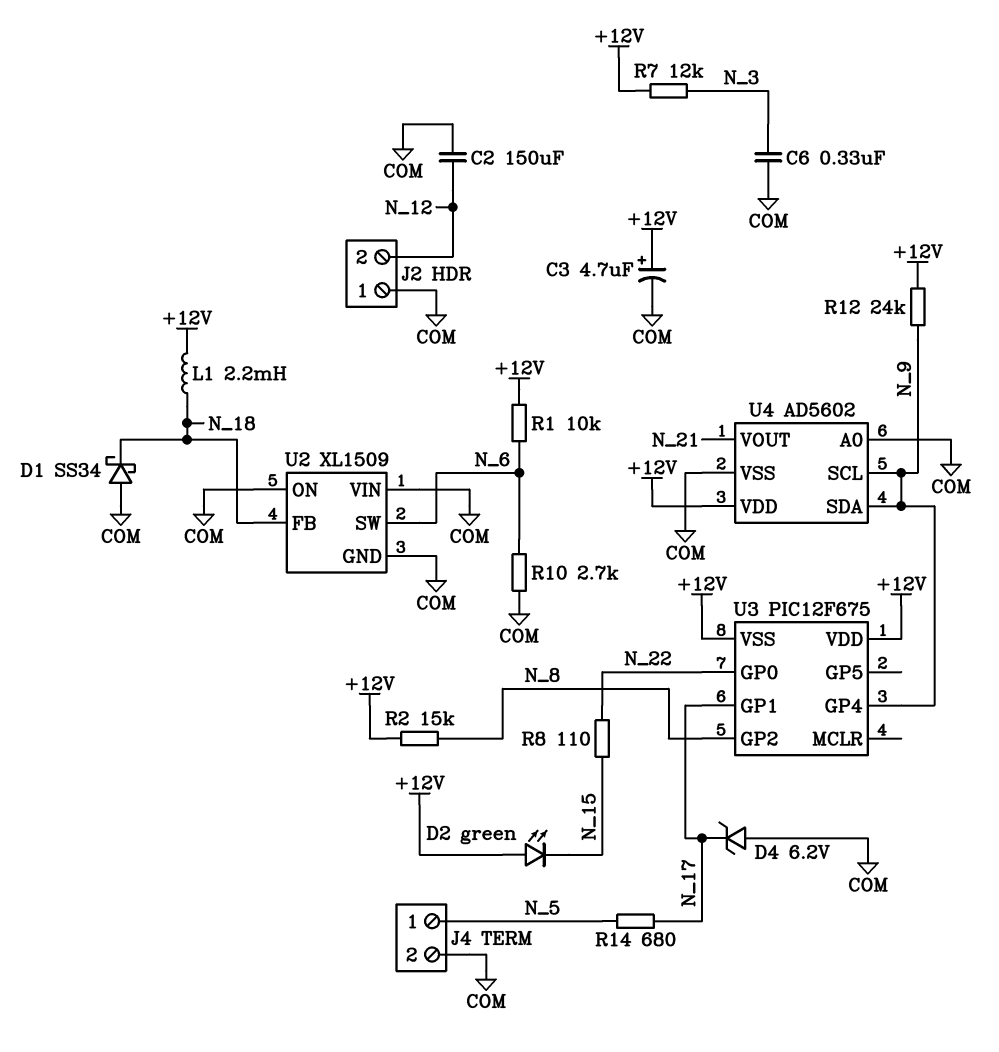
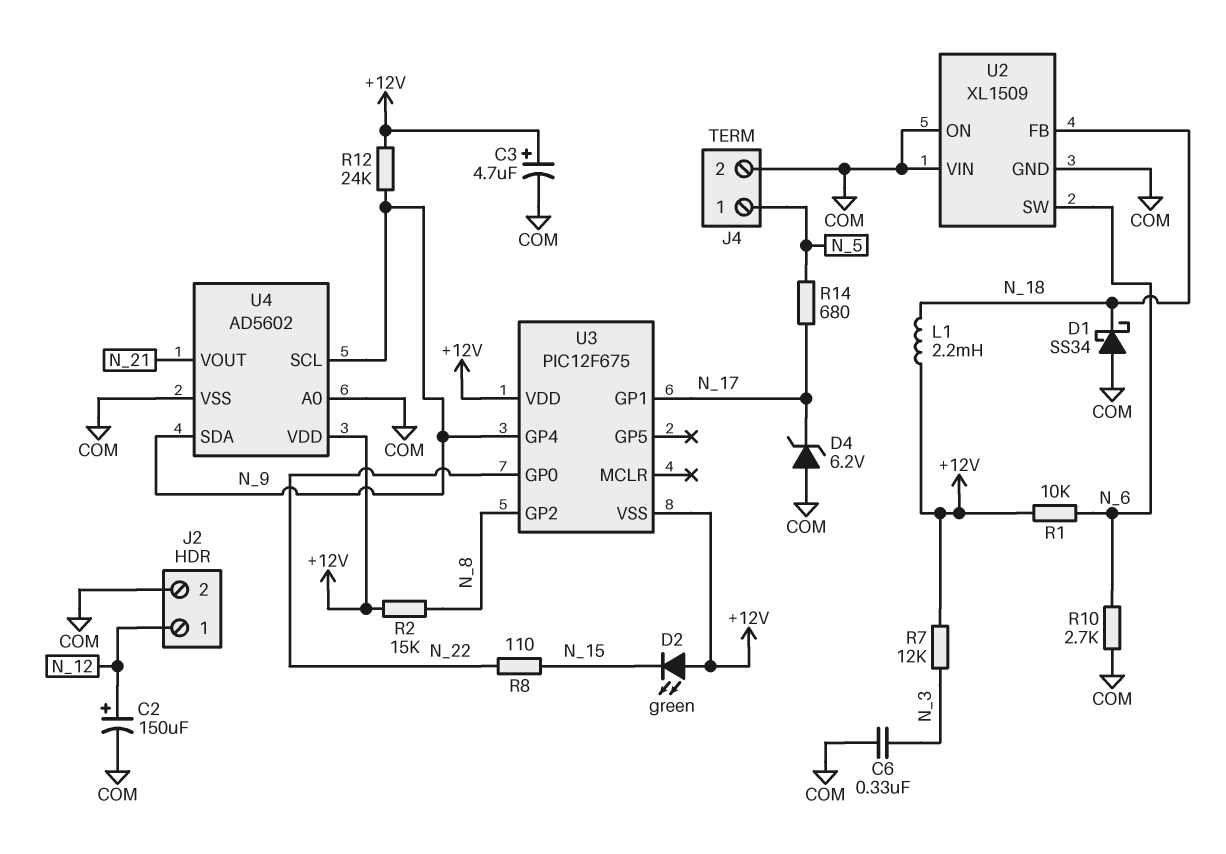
C2: 150uF (COM, N_12) -> 150uF (plus N_12, minus COM)
J2 pin 1: COM -> N_12
J2 pin 2: N_12 -> COM

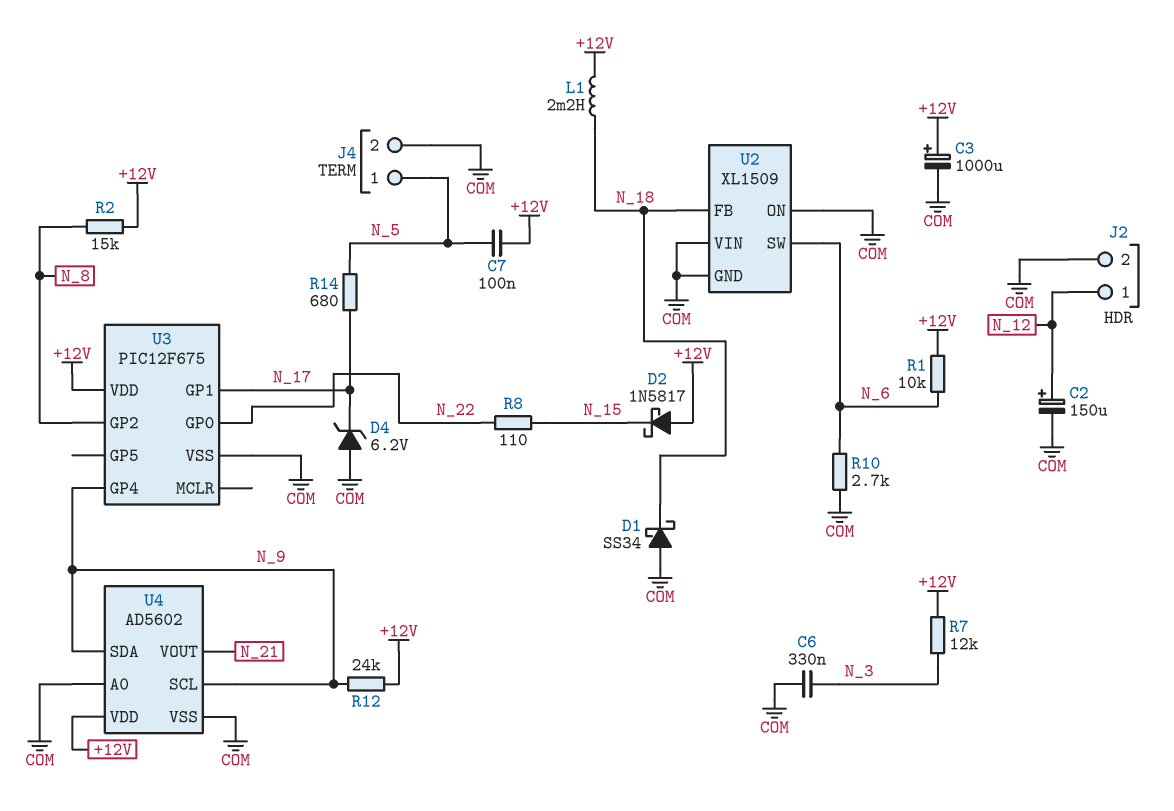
C3: 4.7uF (plus +12V, minus COM) -> 1000uF (plus +12V, minus COM)
C7: none -> 100nF (+12V, N_5)
D2: LED green (A +12V, K N_15) -> schottky 1N5817 (A +12V, K N_15)
U3 pin VSS: +12V -> COM

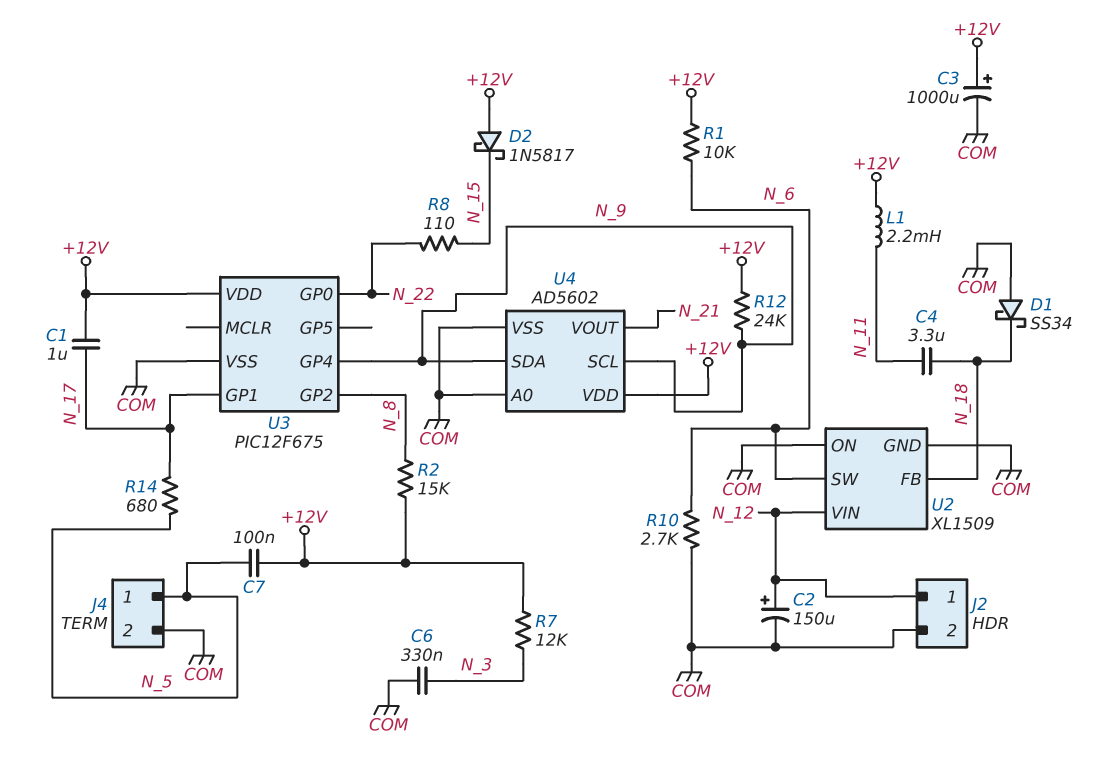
C1: none -> 1uF (+12V, N_17)
C4: none -> 3.3uF (N_11, N_18)
D4: zener 6.2V (A COM, K N_17) -> none
L1: 2.2mH (+12V, N_18) -> 2.2mH (+12V, N_11)
U2 pin VIN: COM -> N_12

